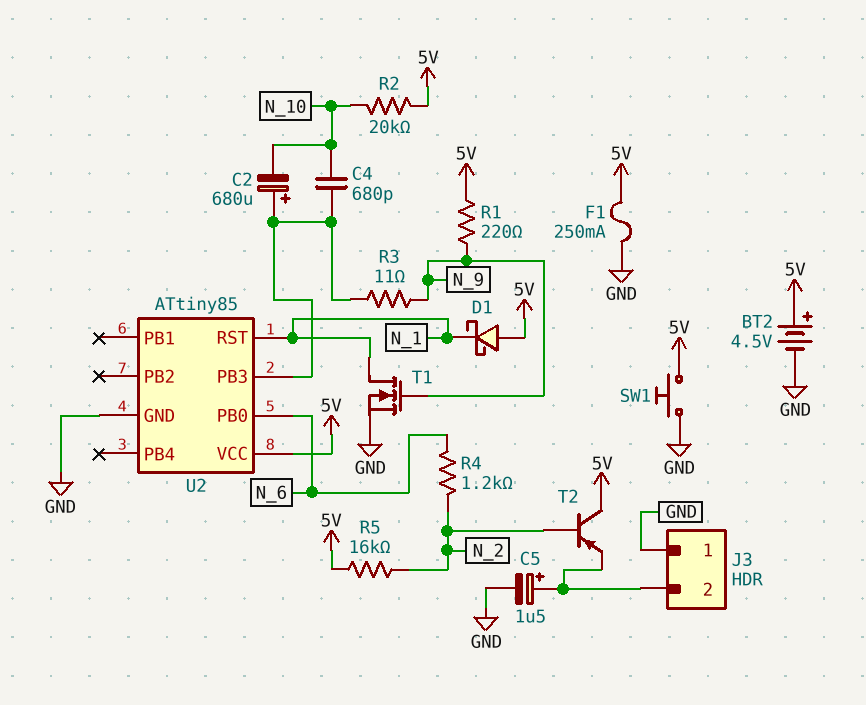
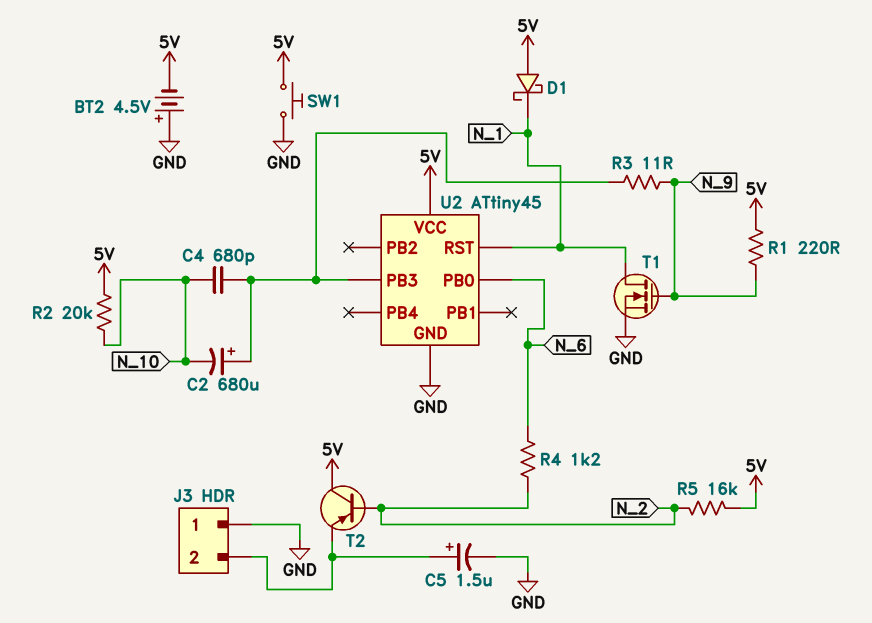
BT2: 4.5V (plus 5V, minus GND) -> 4.5V (plus GND, minus 5V)
F1: 250mA (5V, GND) -> none
U2: ATtiny85 -> ATtiny45

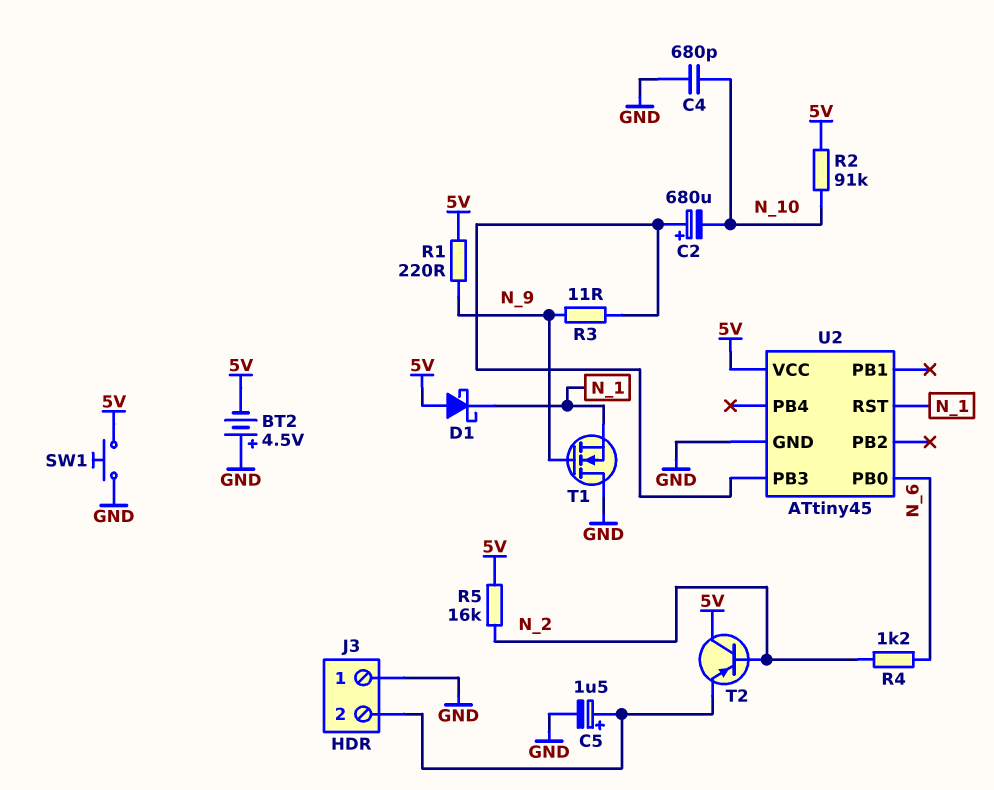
C4: 680pF (N_10, U2/PB3) -> 680pF (GND, N_10)
R2: 20k (5V, N_10) -> 91k (5V, N_10)
T1: NMOS (G N_9, D N_1, S GND) -> NMOS (G N_9, D GND, S N_1)

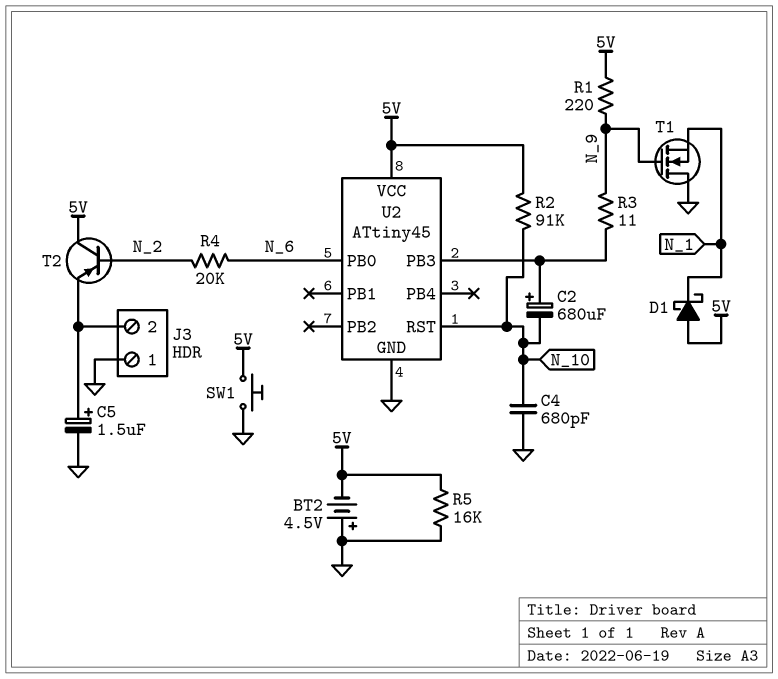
R4: 1.2k (N_2, N_6) -> 20k (N_2, N_6)
R5: 16k (5V, N_2) -> 16k (5V, GND)
U2 pin RST: N_1 -> N_10

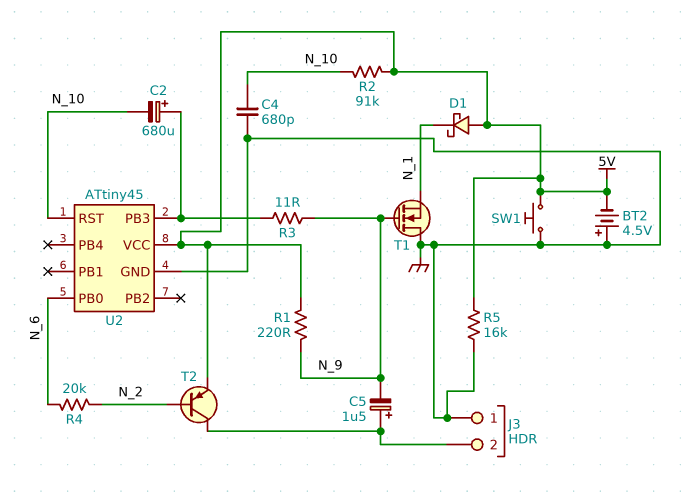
C5: 1.5uF (plus J3/2, minus GND) -> 1.5uF (plus J3/2, minus N_9)
T2: PNP (B N_2, C 5V, E J3/2) -> PNP (B N_2, C J3/2, E 5V)

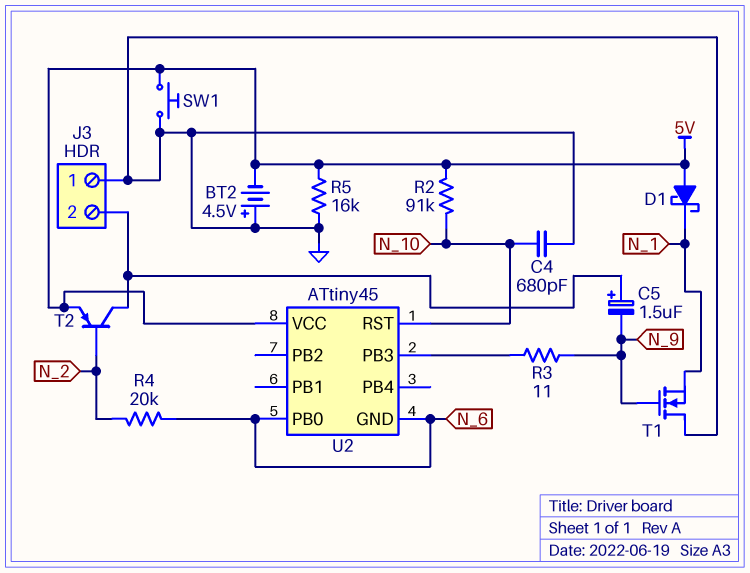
C2: 680uF (plus U2/PB3, minus N_10) -> none
R1: 220 (5V, N_9) -> none
U2 pin GND: GND -> N_6

